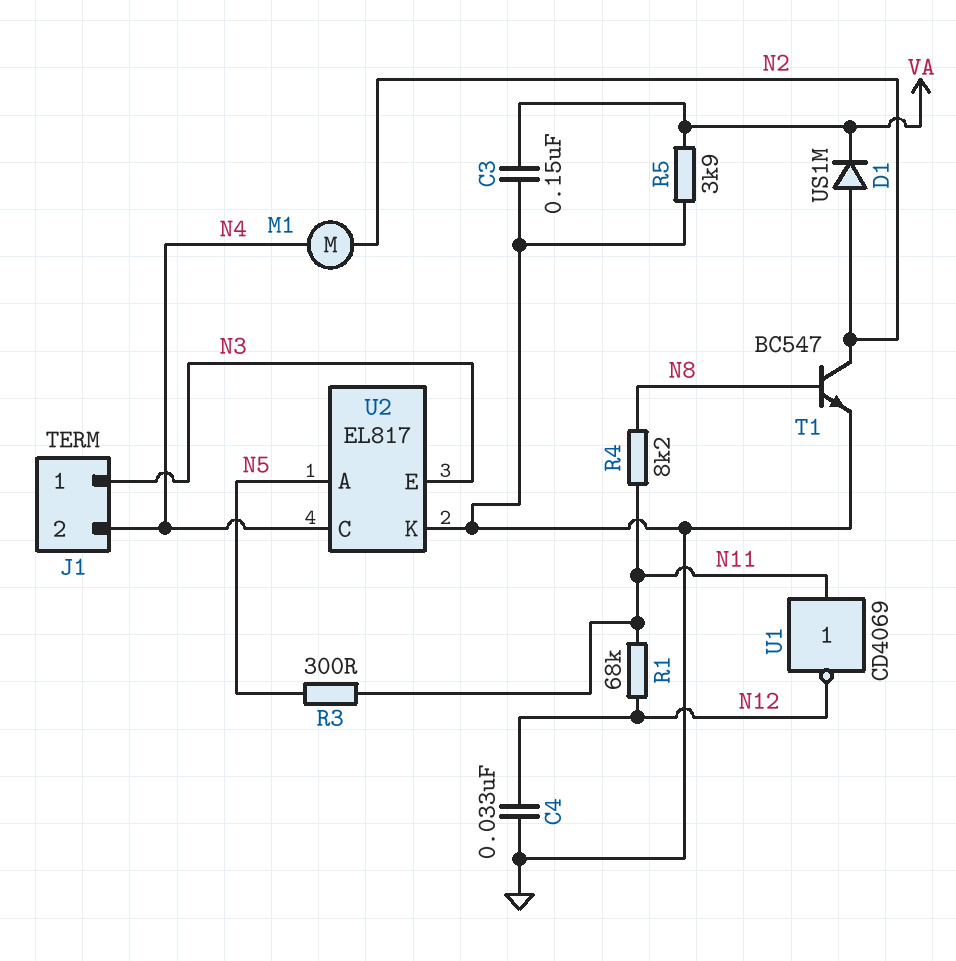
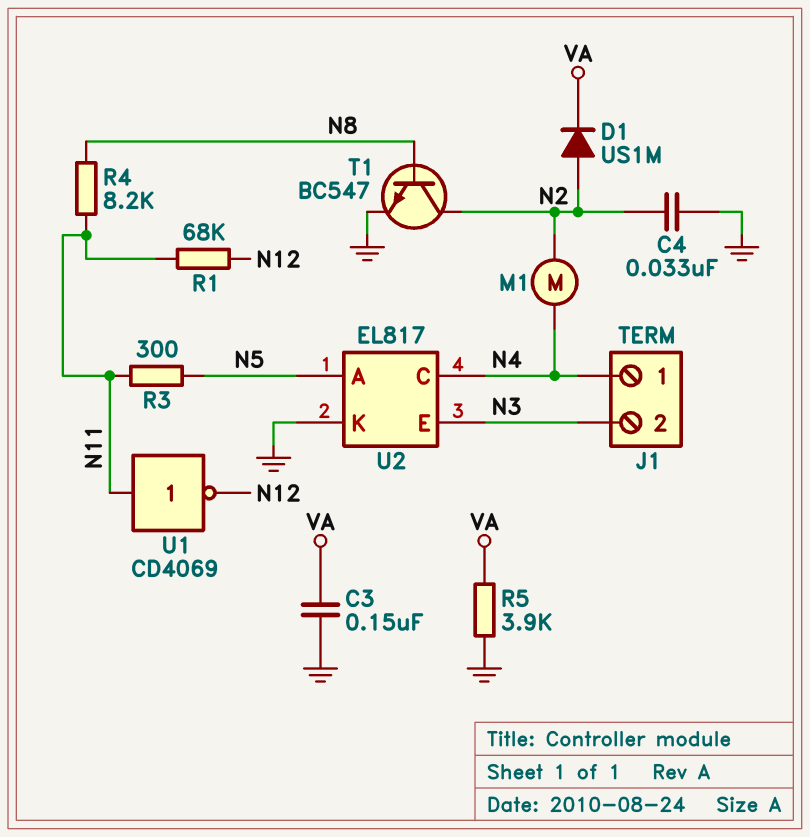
C4: 33nF (GND, N12) -> 33nF (GND, N2)
J1 pin 1: N3 -> N4
J1 pin 2: N4 -> N3

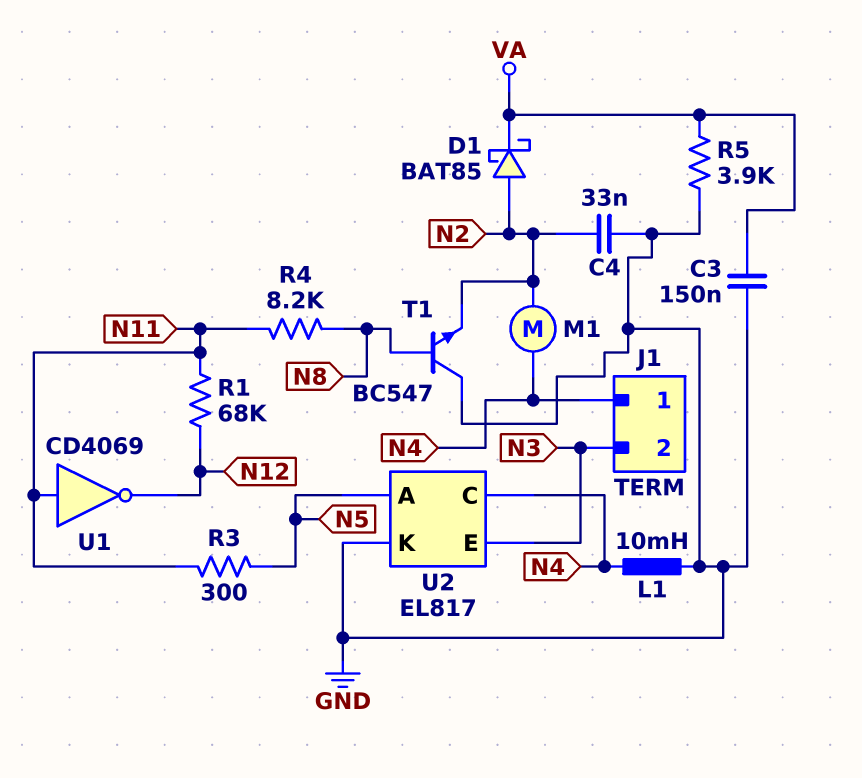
D1: diode US1M (A N2, K VA) -> schottky BAT85 (A N2, K VA)
L1: none -> 10mH (GND, N4)
T1: NPN BC547 (B N8, C N2, E GND) -> NPN BC547 (B N8, C GND, E N2)

